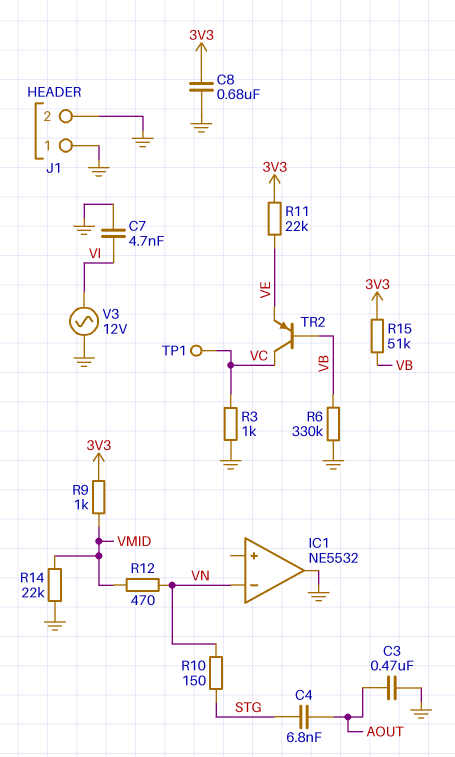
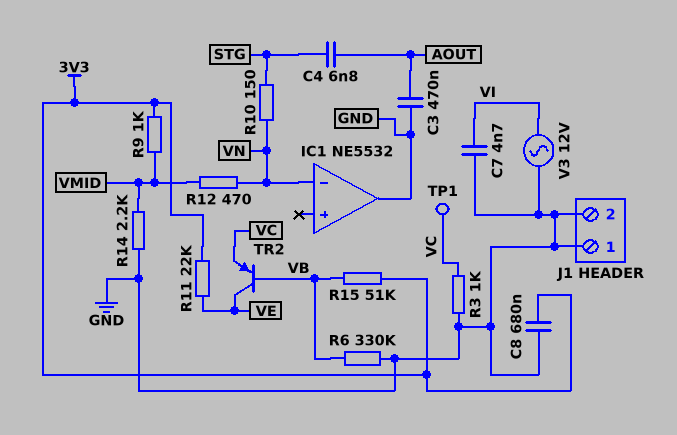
R14: 22k (GND, VMID) -> 2.2k (GND, VMID)
TR2: PNP (B VB, C VC, E VE) -> PNP (B VB, C VE, E VC)

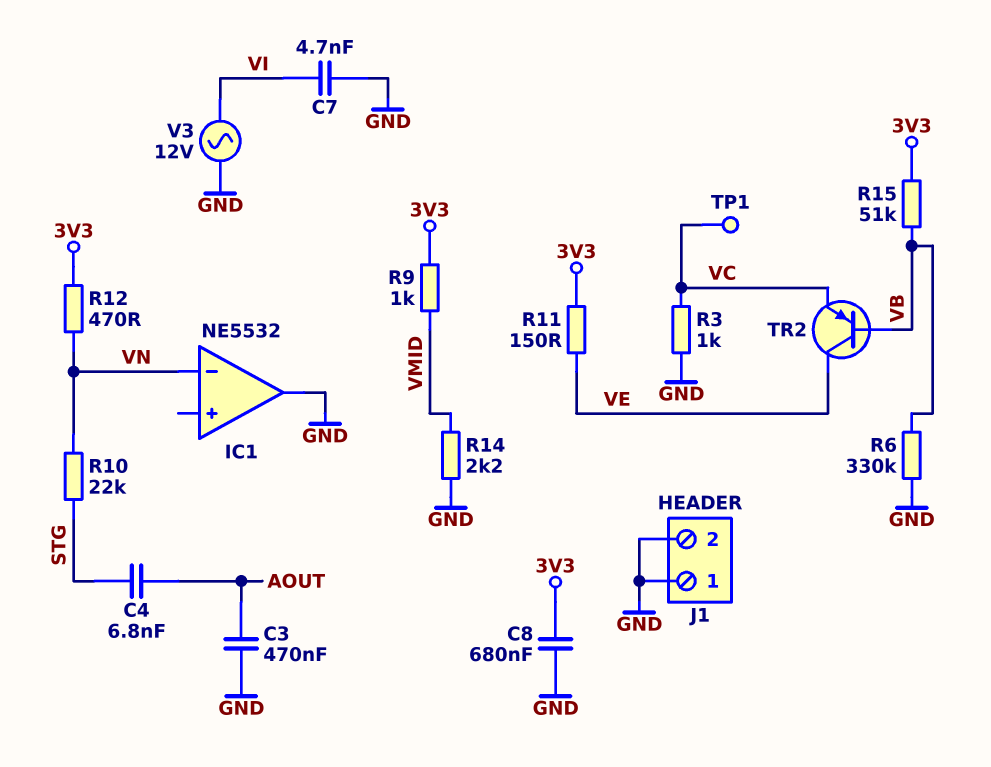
R10: 150 (STG, VN) -> 22k (STG, VN)
R11: 22k (3V3, VE) -> 150 (3V3, VE)
R12: 470 (VMID, VN) -> 470 (3V3, VN)

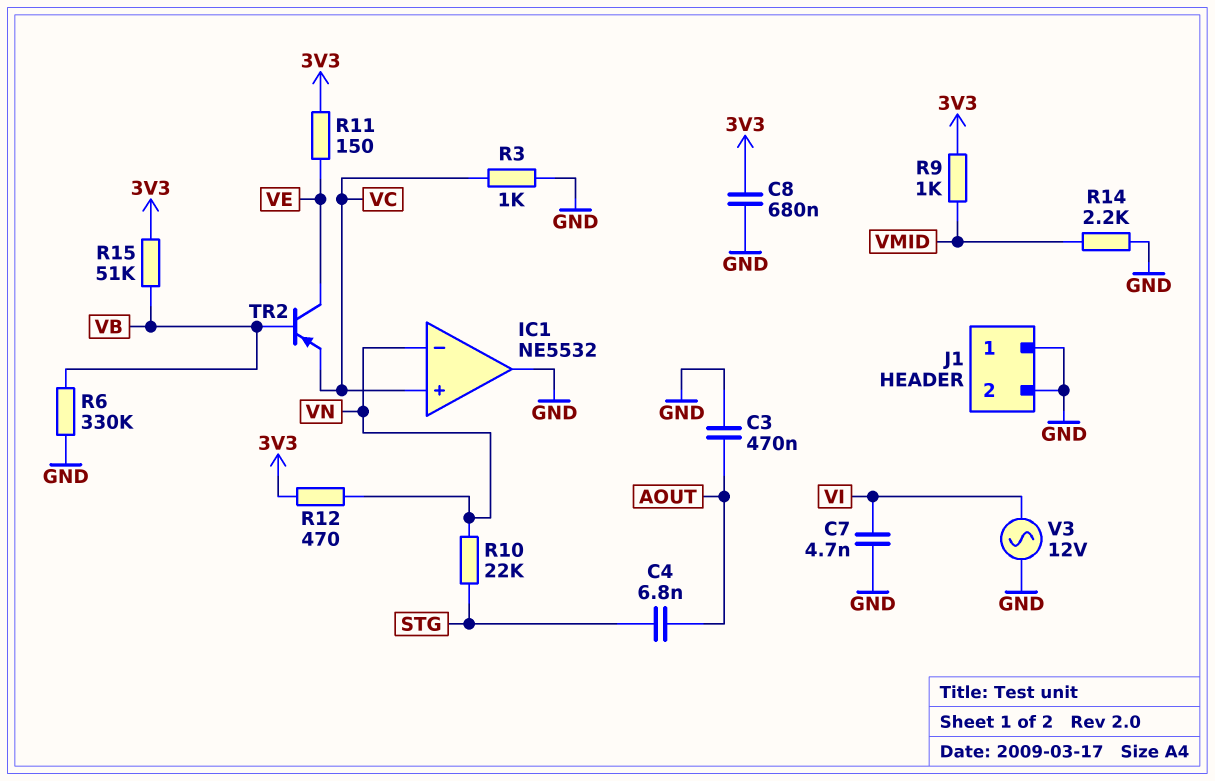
IC1 pin in+: none -> VC
TP1: test point (VC) -> none

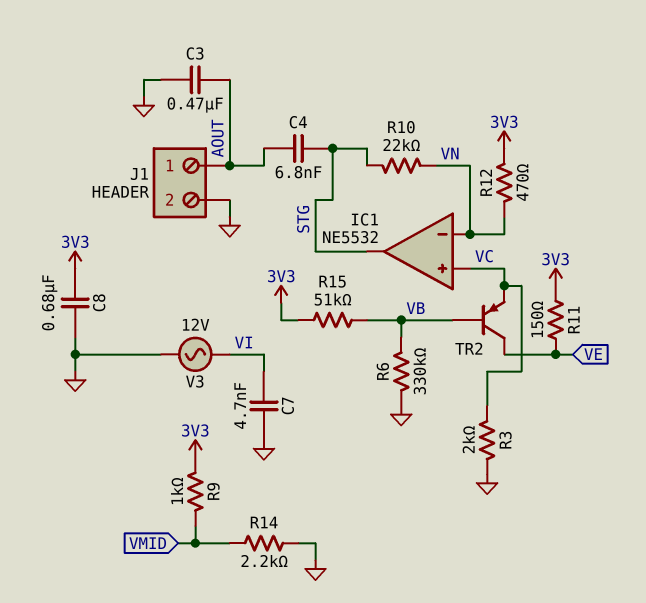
IC1 pin out: GND -> STG
J1 pin 1: GND -> AOUT
R3: 1k (GND, VC) -> 2k (GND, VC)

